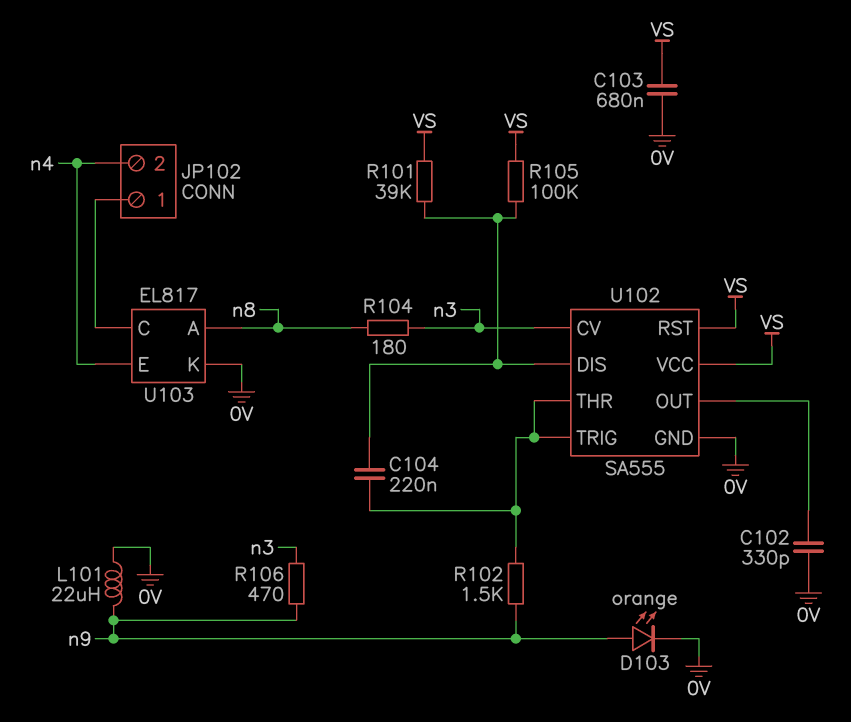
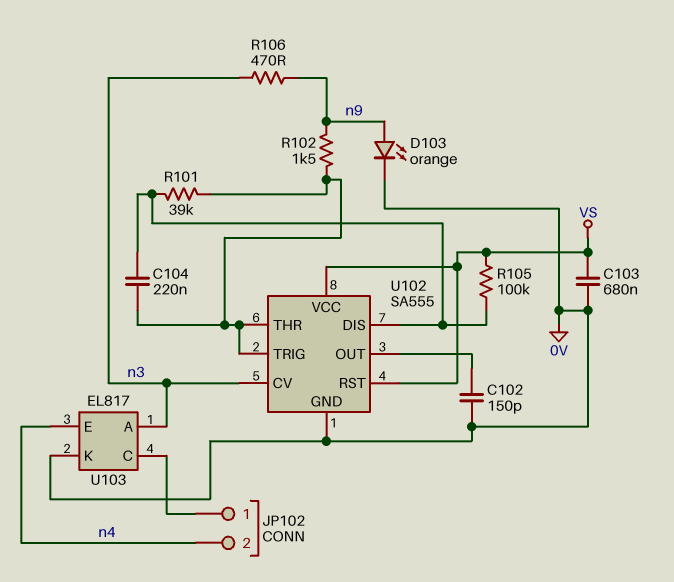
C102: 330pF (0V, U102/OUT) -> 150pF (0V, U102/OUT)
L101: 22uH (0V, n9) -> none
R101: 39k (U102/DIS, VS) -> 39k (U102/DIS, U102/THR)
R104: 180 (n3, n8) -> none
U103 pin A: n8 -> n3

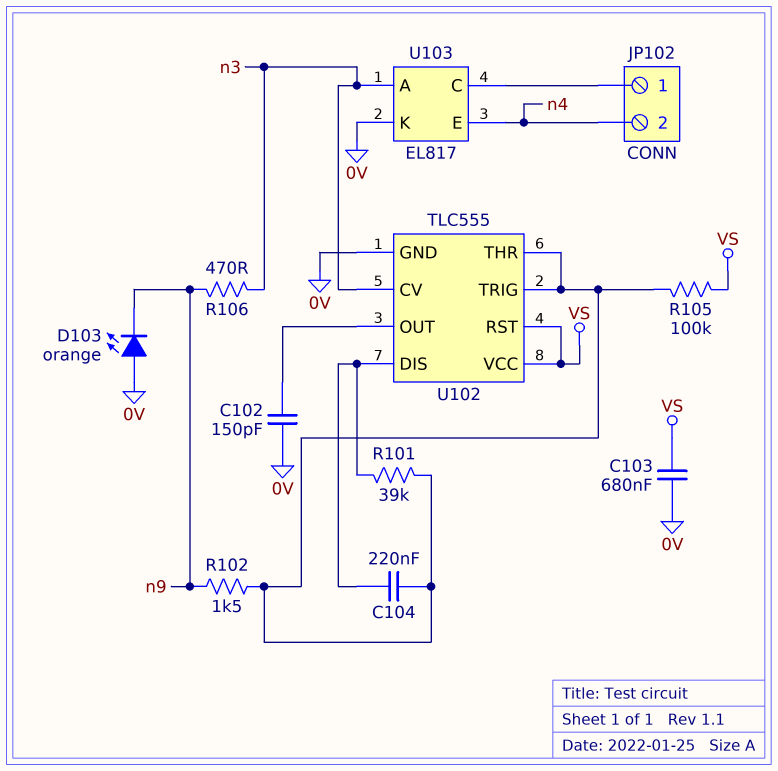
D103: LED orange (A n9, K 0V) -> LED orange (A 0V, K n9)
R105: 100k (U102/DIS, VS) -> 100k (U102/THR, VS)
U102: SA555 -> TLC555

